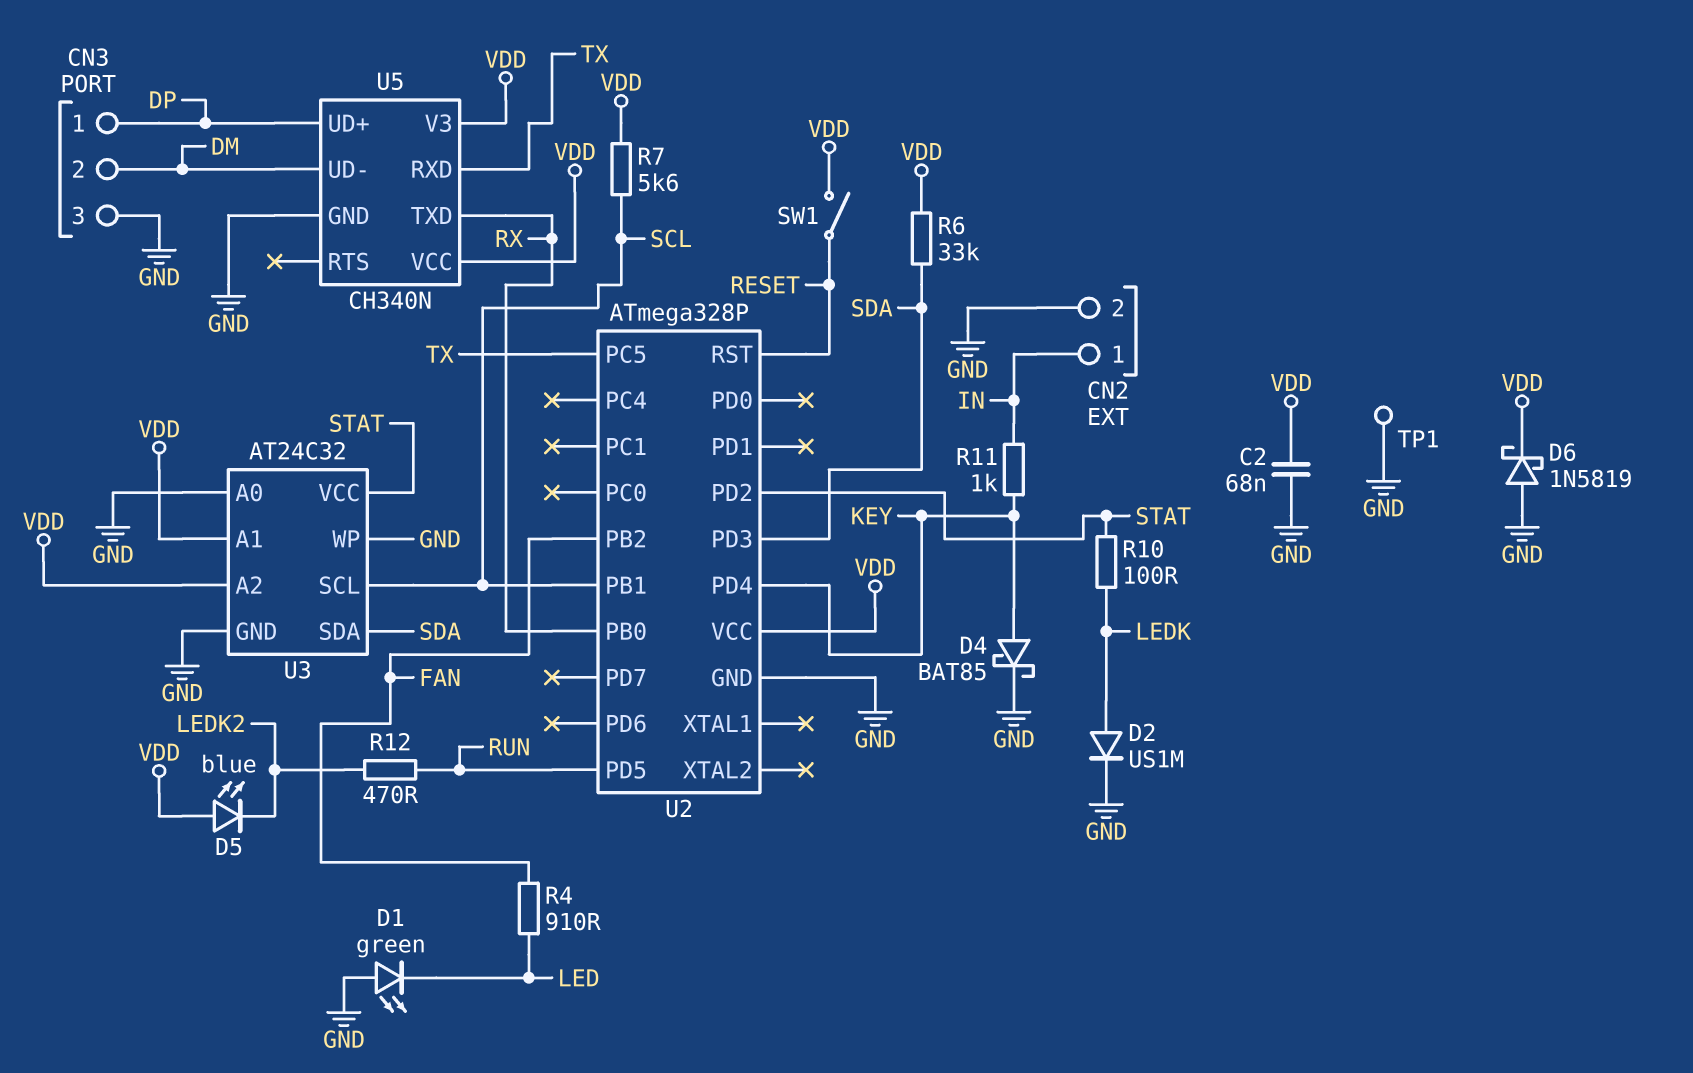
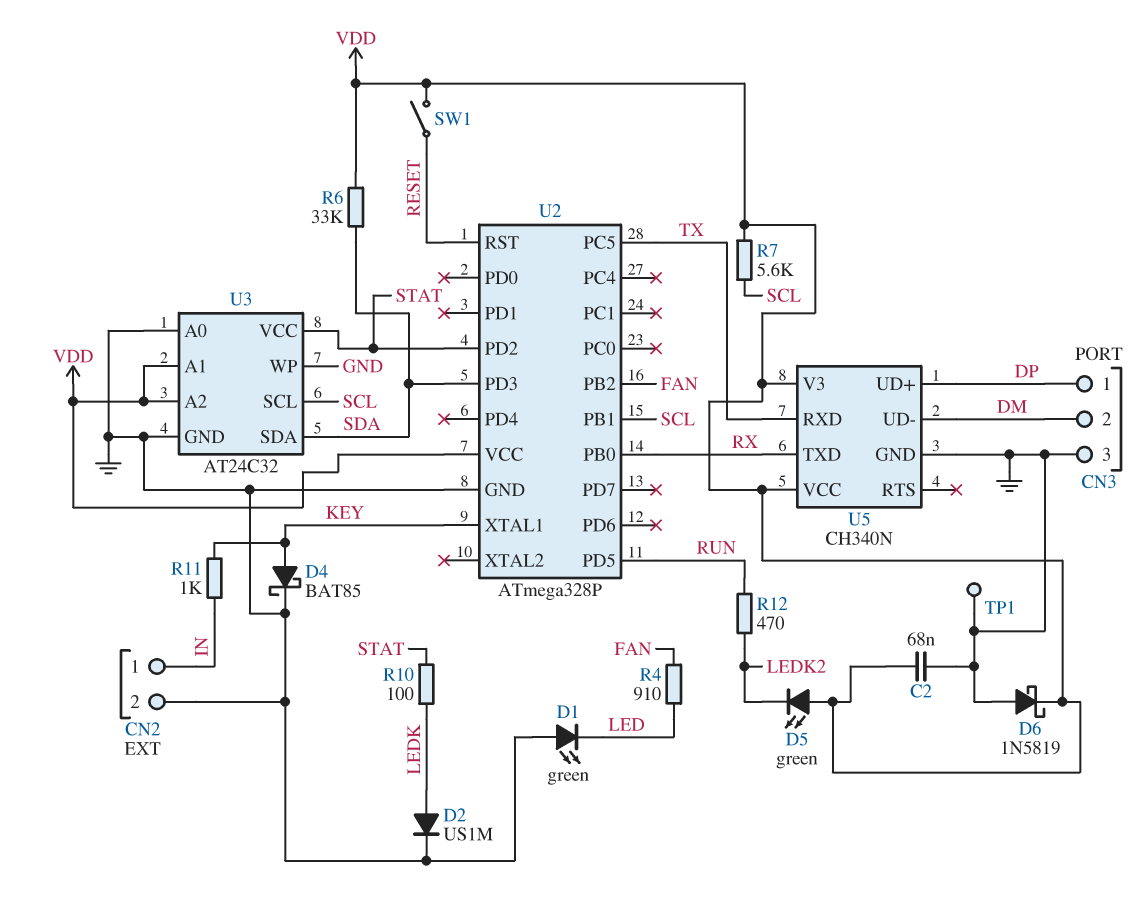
D5: LED blue (A VDD, K LEDK2) -> LED green (A VDD, K LEDK2)
U2 pin PD4: KEY -> none
U2 pin XTAL1: none -> KEY

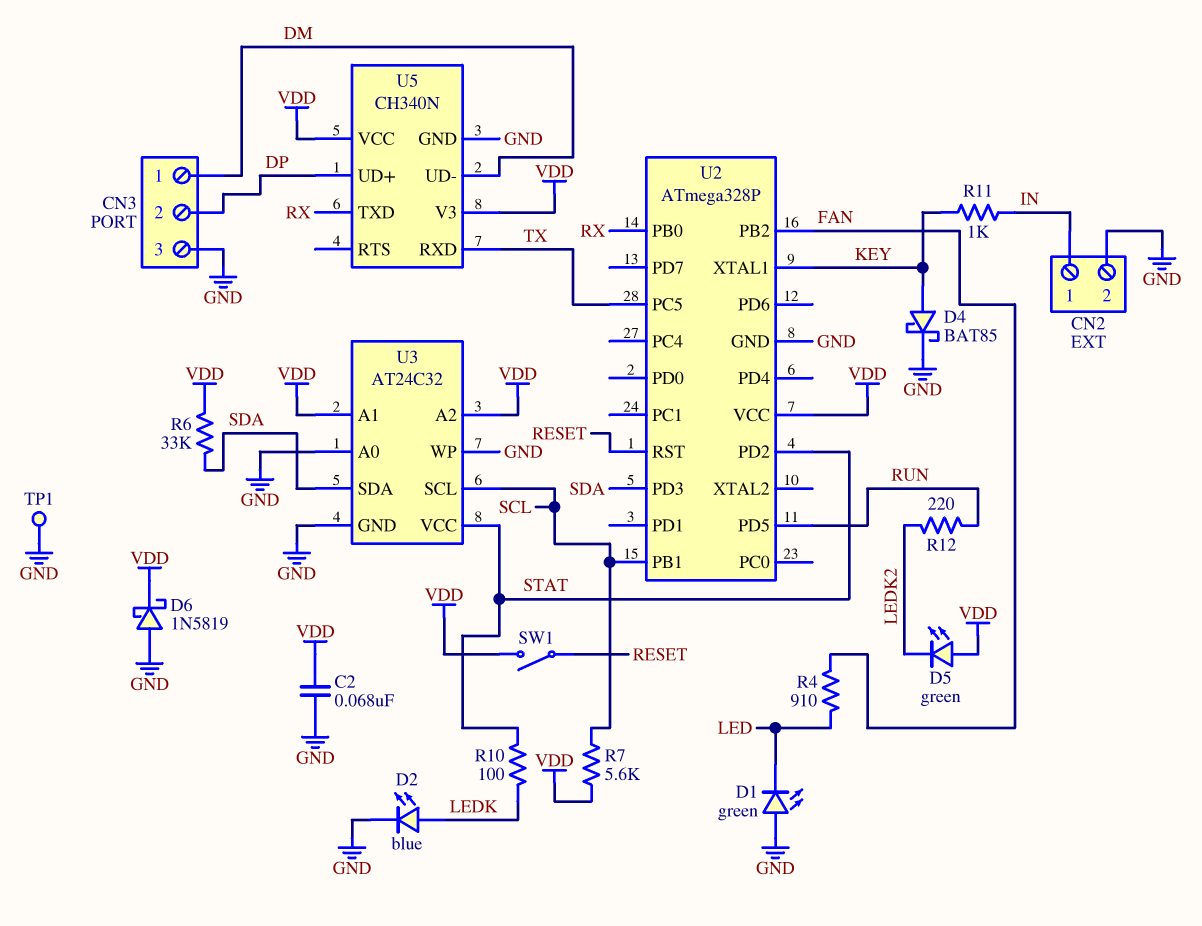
CN3 pin 1: DP -> DM
CN3 pin 2: DM -> DP
D2: diode US1M (A LEDK, K GND) -> LED blue (A LEDK, K GND)
R12: 470 (LEDK2, RUN) -> 220 (LEDK2, RUN)

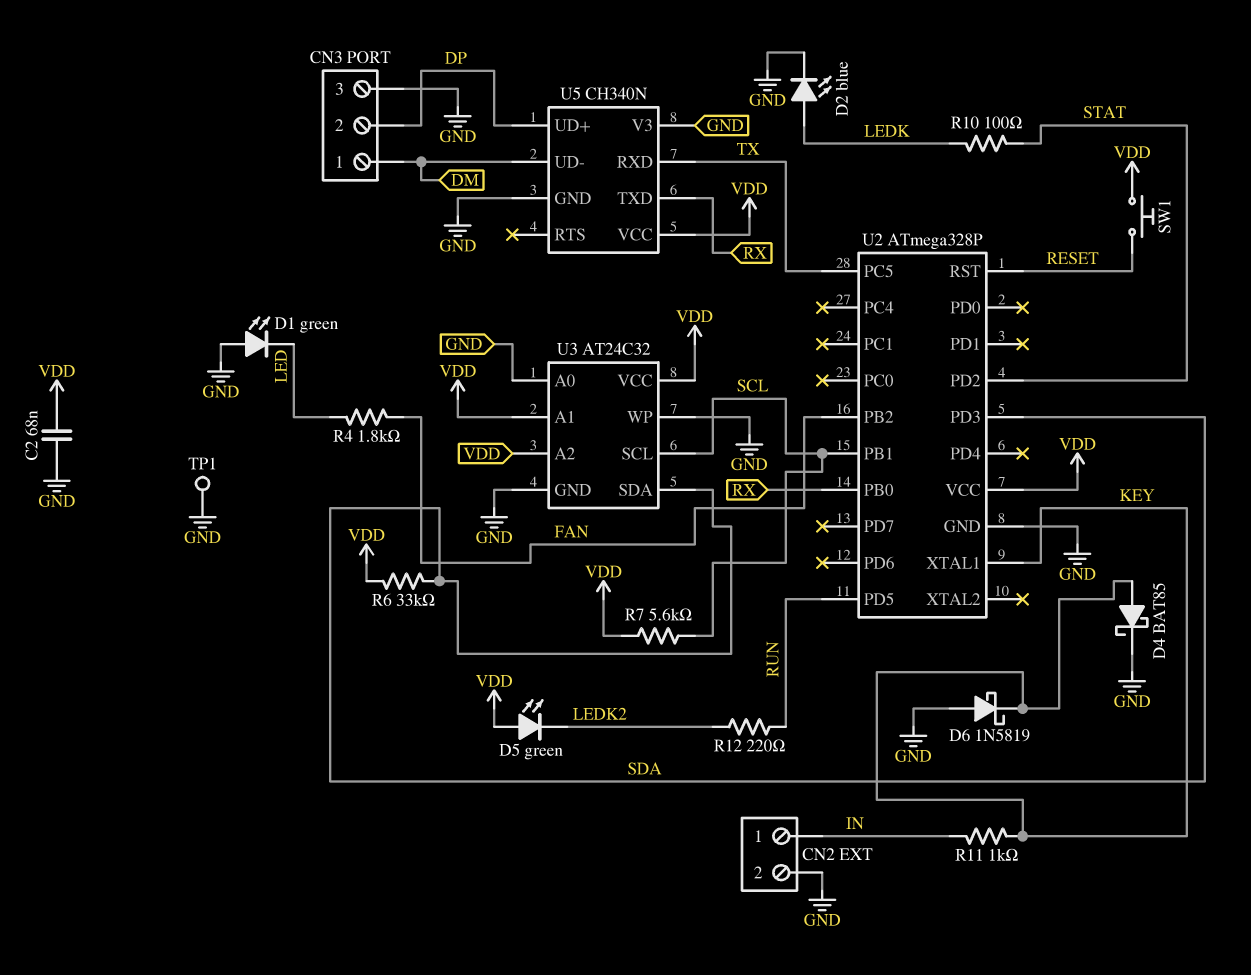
D6: schottky 1N5819 (A GND, K VDD) -> schottky 1N5819 (A GND, K KEY)
R4: 910 (FAN, LED) -> 1.8k (FAN, LED)
SW1: switch (RESET, VDD) -> button (RESET, VDD)
U3 pin VCC: STAT -> VDD
U5 pin V3: VDD -> GND

